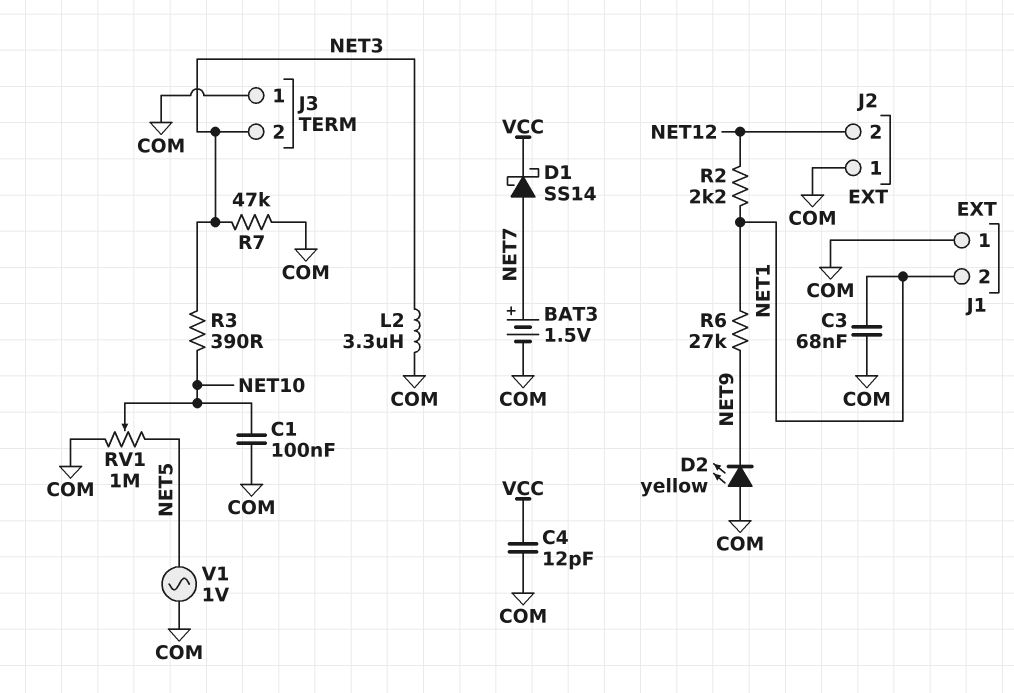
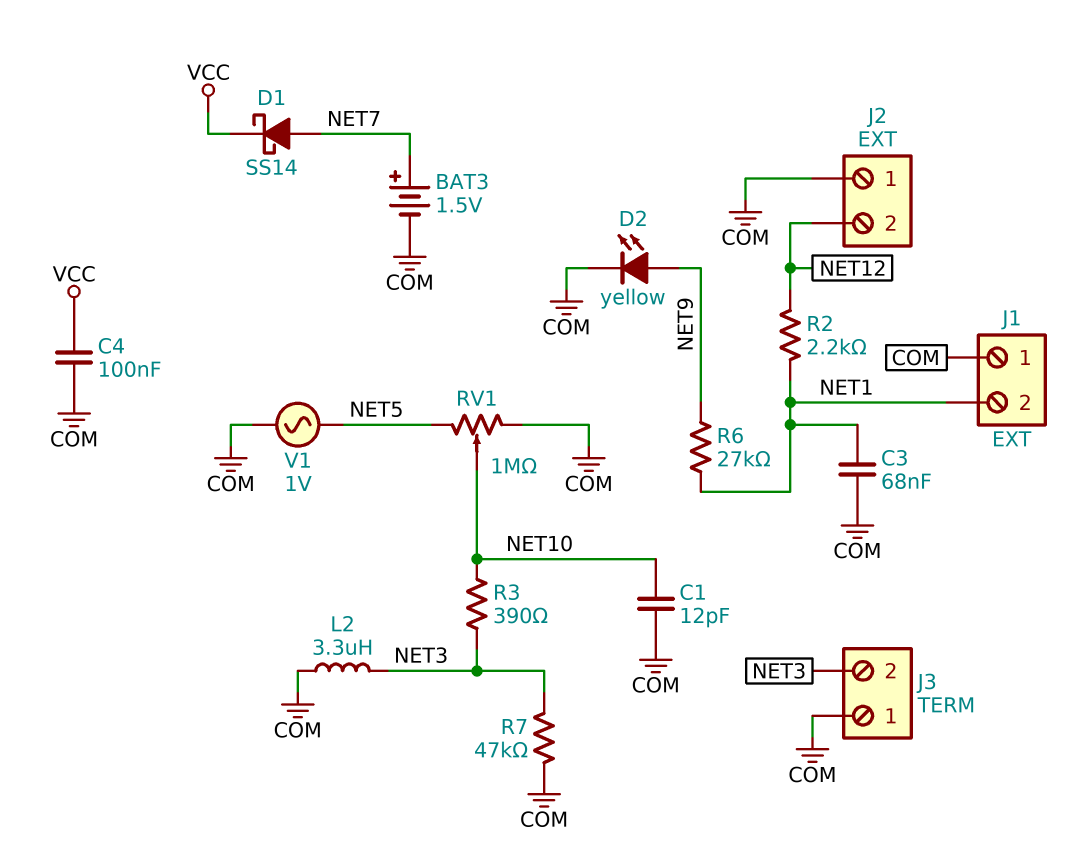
C1: 100nF (COM, NET10) -> 12pF (COM, NET10)
C4: 12pF (COM, VCC) -> 100nF (COM, VCC)
D2: LED yellow (A COM, K NET9) -> LED yellow (A NET9, K COM)

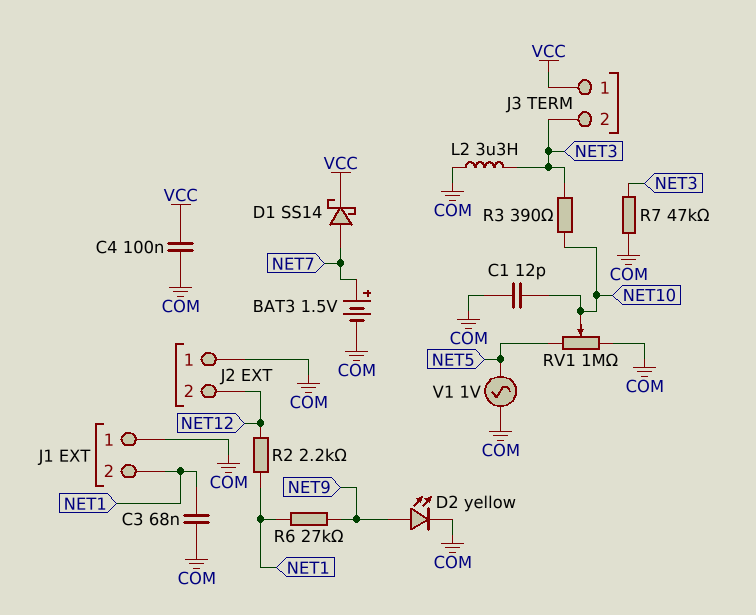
J3 pin 1: COM -> VCC

